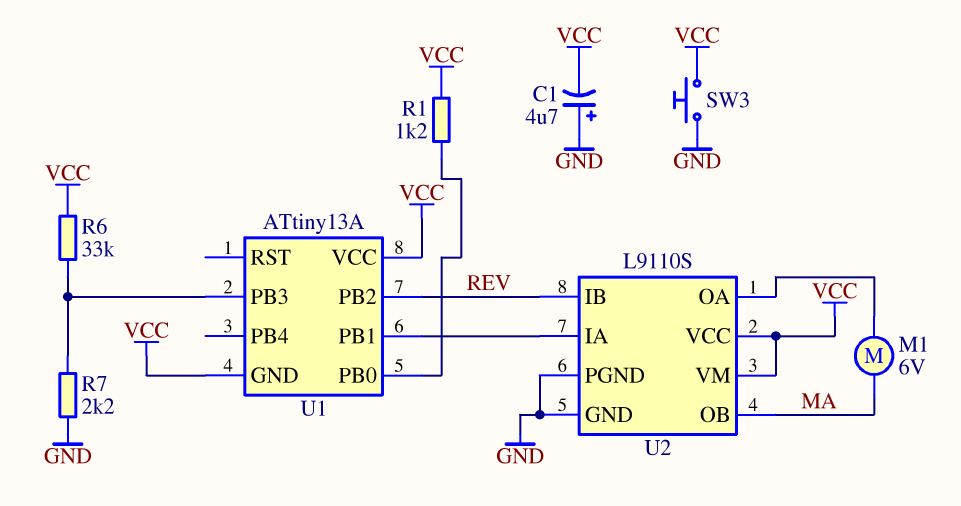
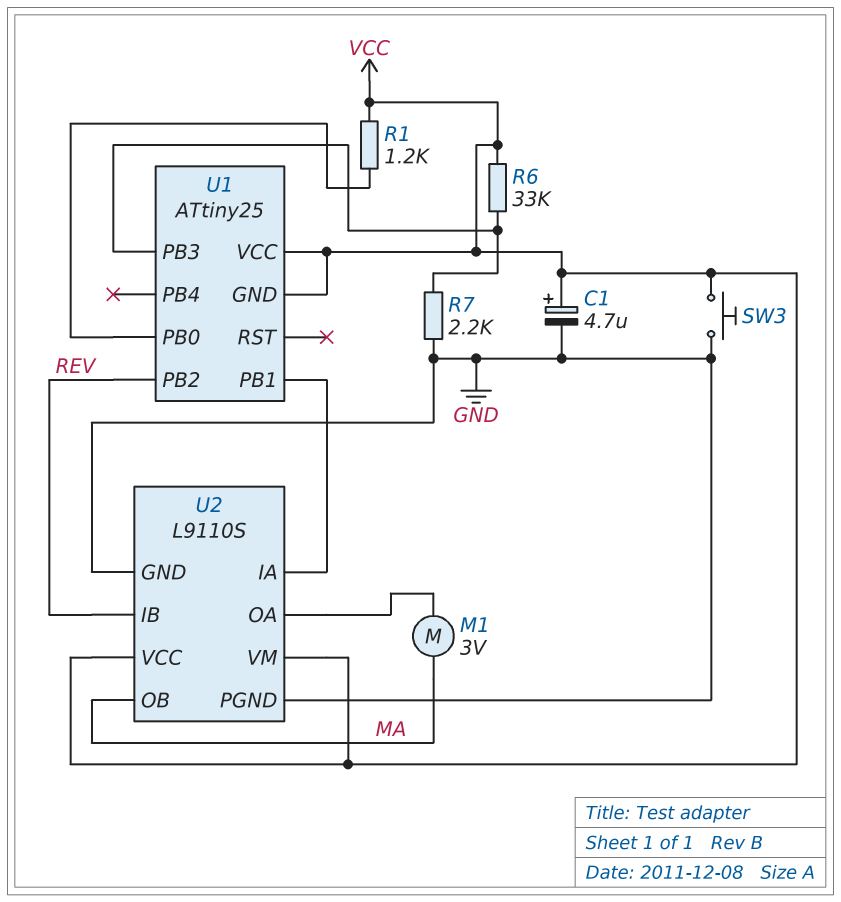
C1: 4.7uF (plus GND, minus VCC) -> 4.7uF (plus VCC, minus GND)
M1: motor 6V (MA, U2/OA) -> motor 3V (MA, U2/OA)
U1: ATtiny13A -> ATtiny25

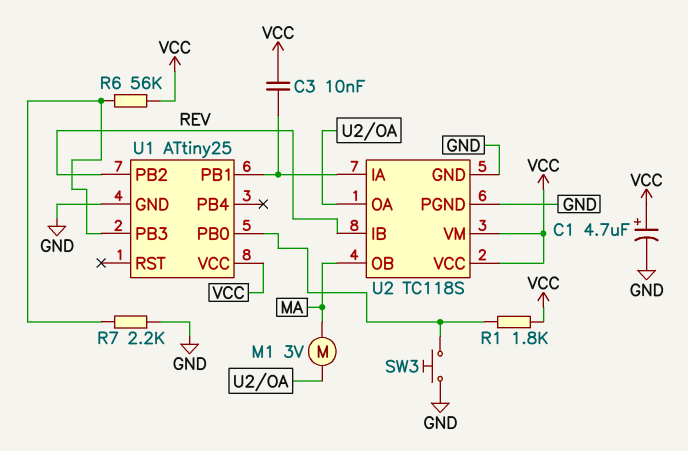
C3: none -> 10nF (U1/PB1, VCC)
R1: 1.2k (U1/PB0, VCC) -> 1.8k (U1/PB0, VCC)
R6: 33k (U1/PB3, VCC) -> 56k (U1/PB3, VCC)
SW3: button (GND, VCC) -> button (GND, U1/PB0)
U1 pin GND: VCC -> GND
U2: L9110S -> TC118S

